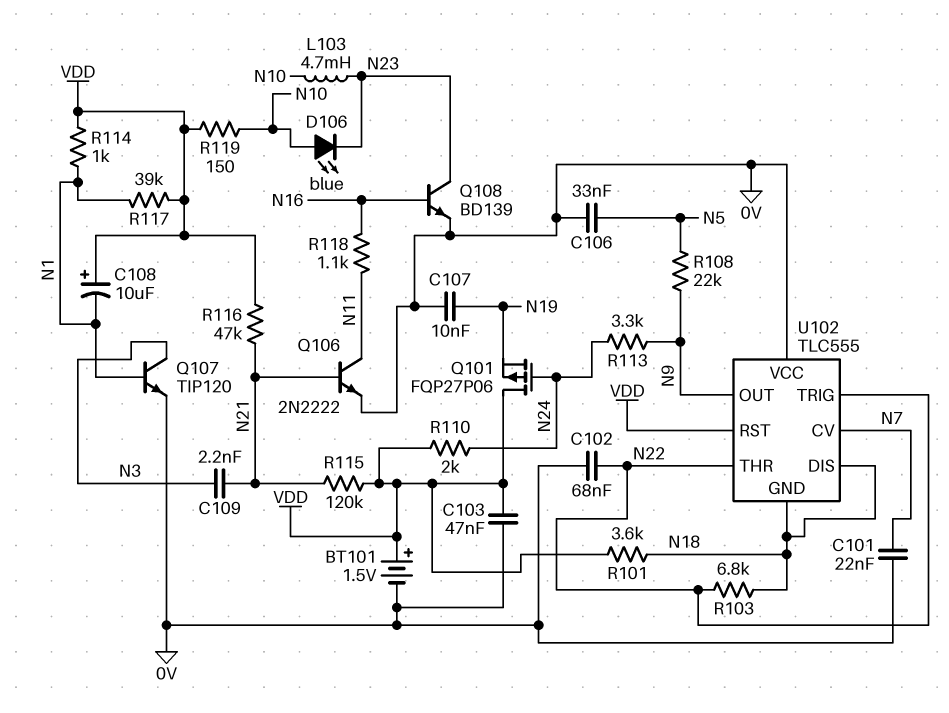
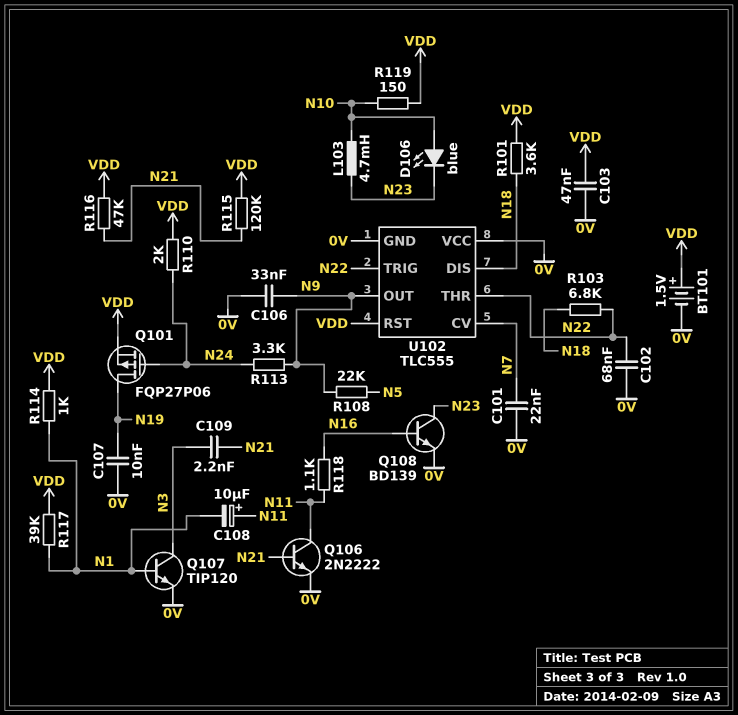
C106: 33nF (0V, N5) -> 33nF (0V, N9)
C108: 10uF (plus VDD, minus N1) -> 10uF (plus N11, minus N1)
Q101: PMOS FQP27P06 (G N24, D VDD, S N19) -> PMOS FQP27P06 (G N24, D N19, S VDD)
U102 pin GND: N18 -> 0V

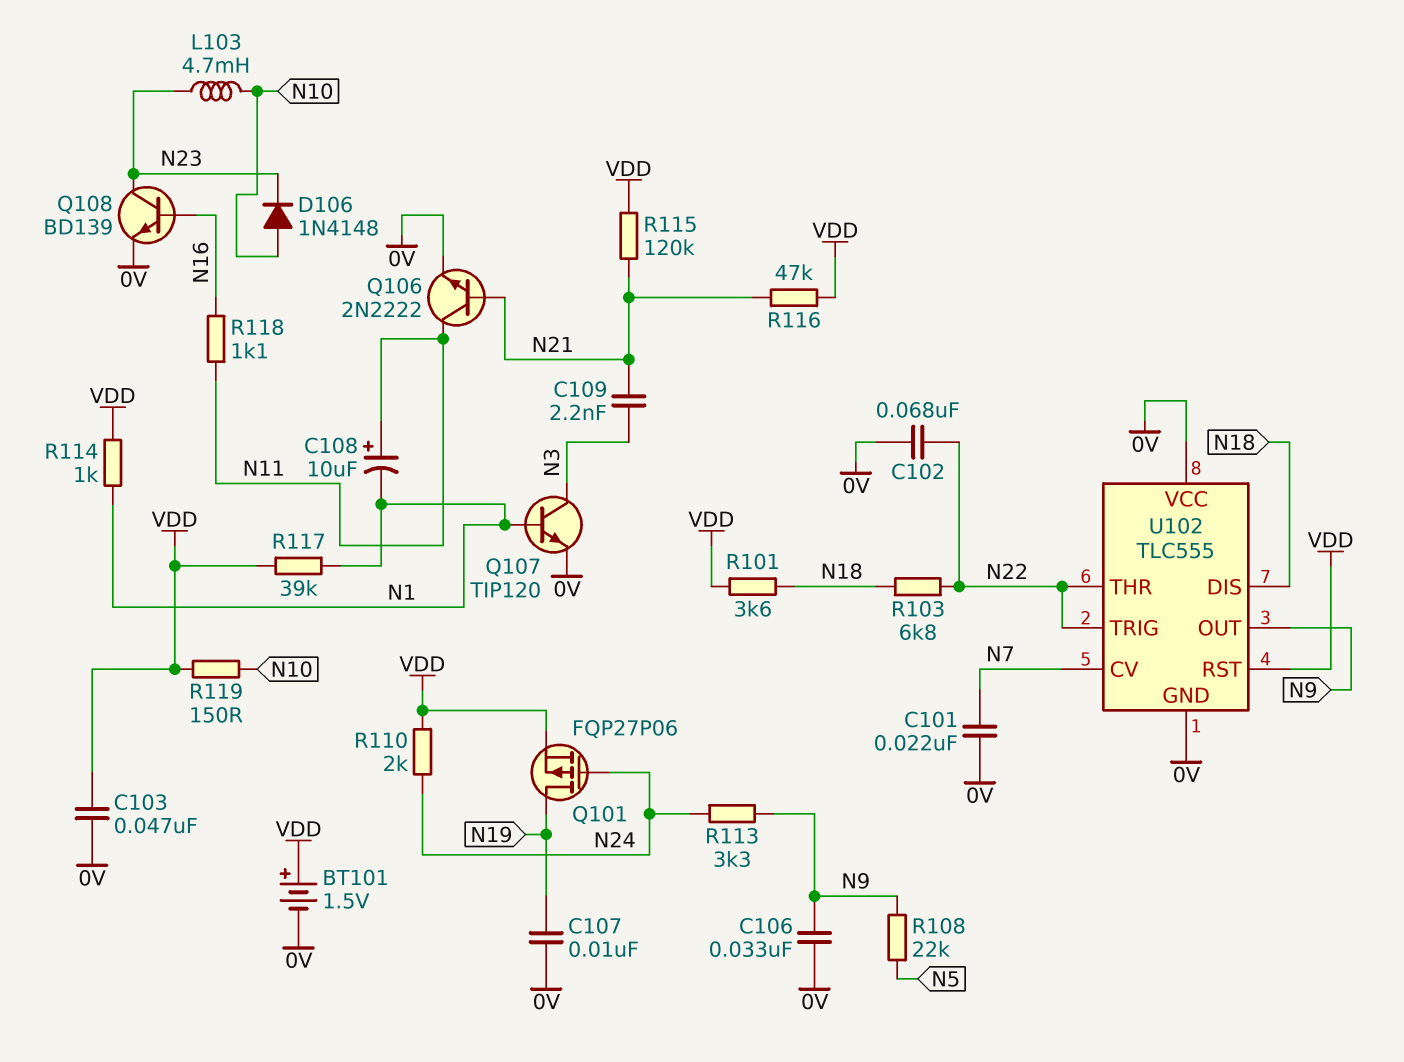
D106: LED blue (A N10, K N23) -> diode 1N4148 (A N10, K N23)

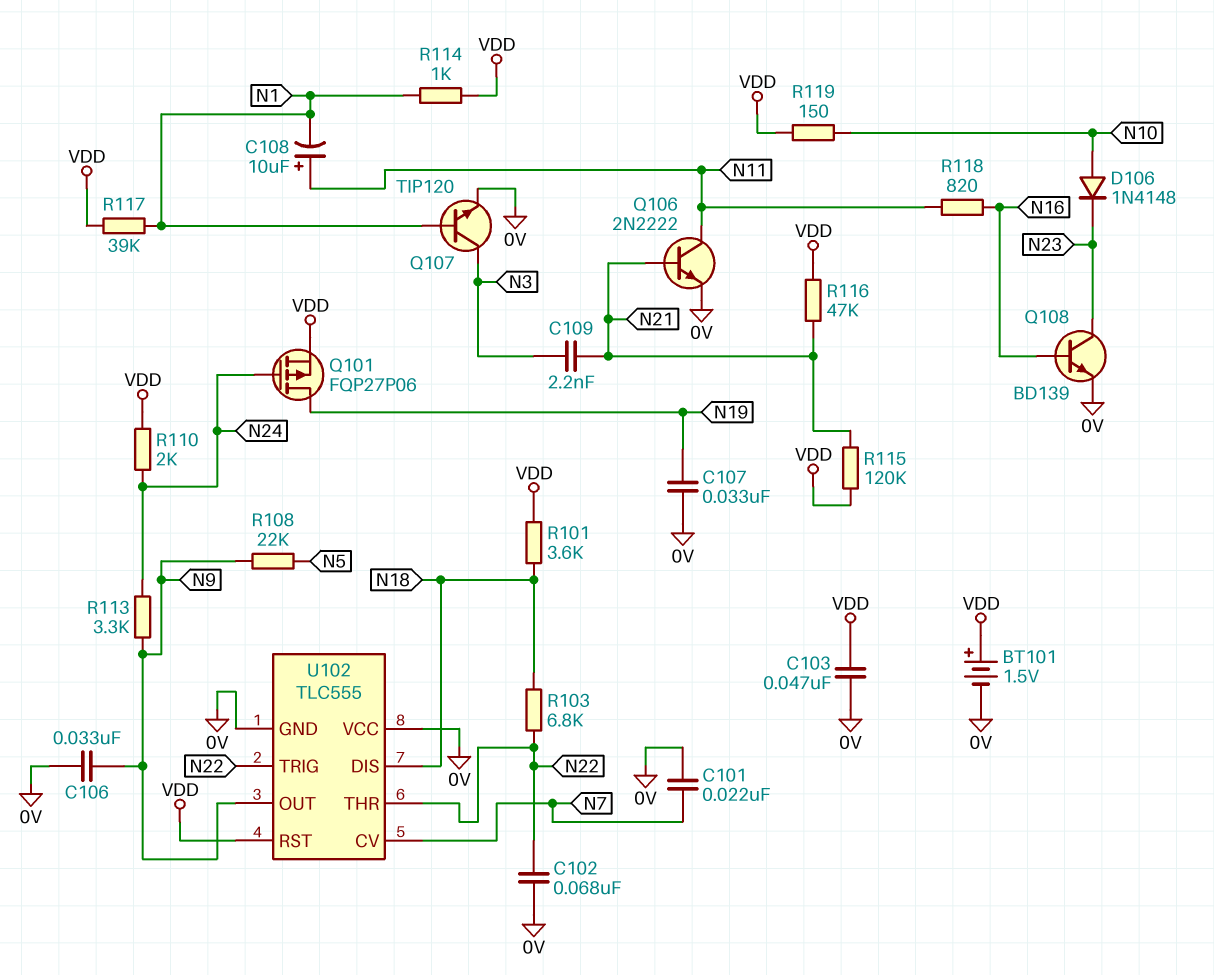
C107: 10nF (0V, N19) -> 33nF (0V, N19)
L103: 4.7mH (N10, N23) -> none
R118: 1.1k (N11, N16) -> 820 (N11, N16)

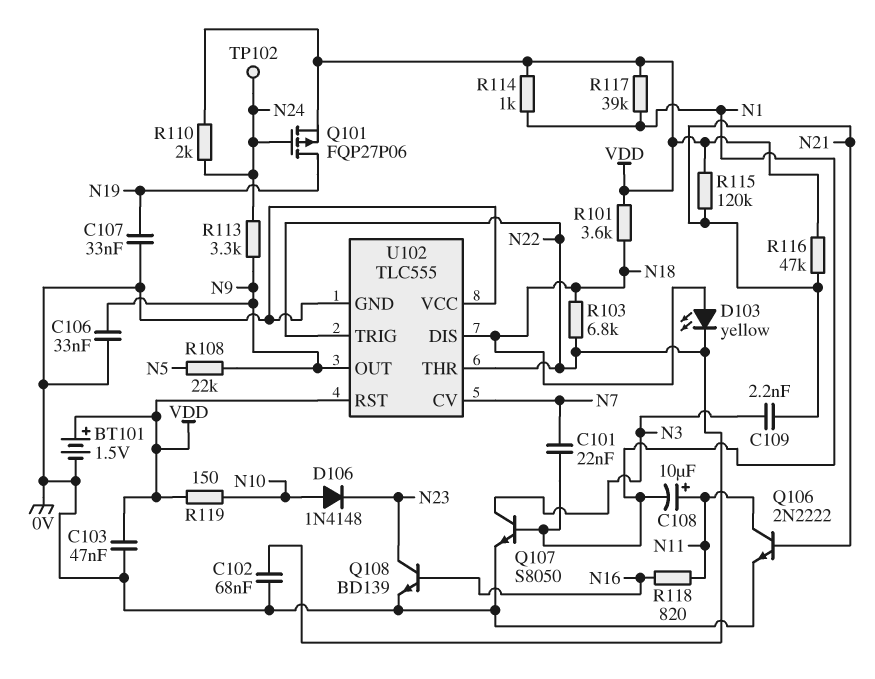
C101: 22nF (0V, N7) -> 22nF (N1, N7)
D103: none -> LED yellow (A N18, K N22)
Q107: NPN TIP120 (B N1, C N3, E 0V) -> NPN S8050 (B N1, C N3, E 0V)
TP102: none -> test point (N24)

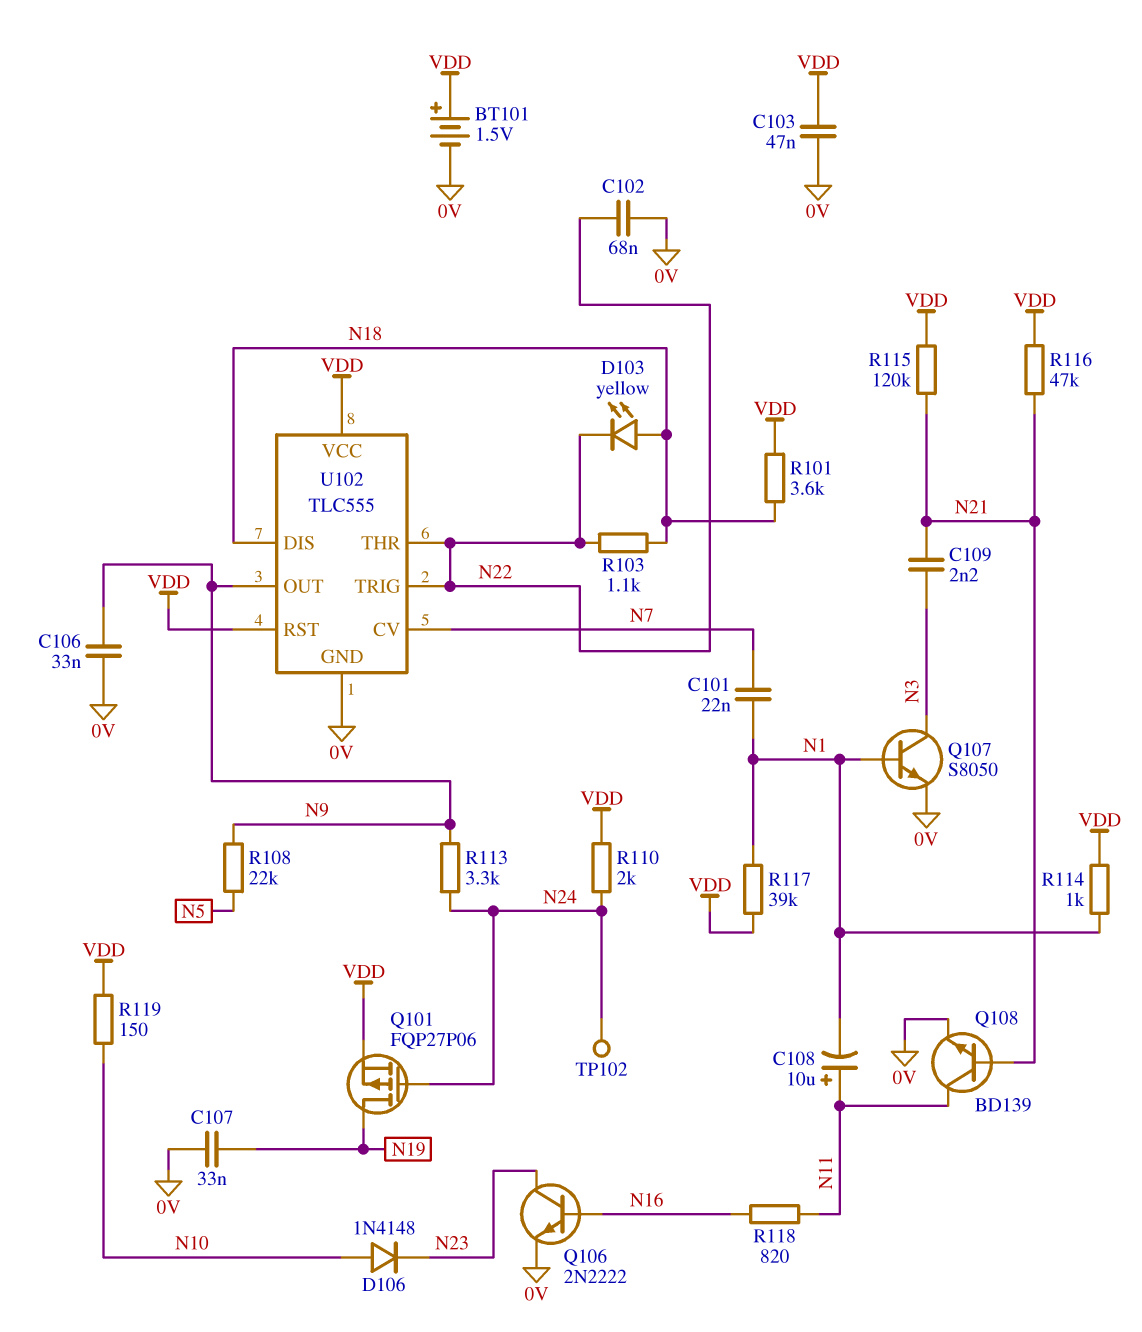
Q106: NPN 2N2222 (B N21, C N11, E 0V) -> NPN 2N2222 (B N16, C N23, E 0V)
Q108: NPN BD139 (B N16, C N23, E 0V) -> NPN BD139 (B N21, C N11, E 0V)
R103: 6.8k (N18, N22) -> 1.1k (N18, N22)
U102 pin VCC: 0V -> VDD

